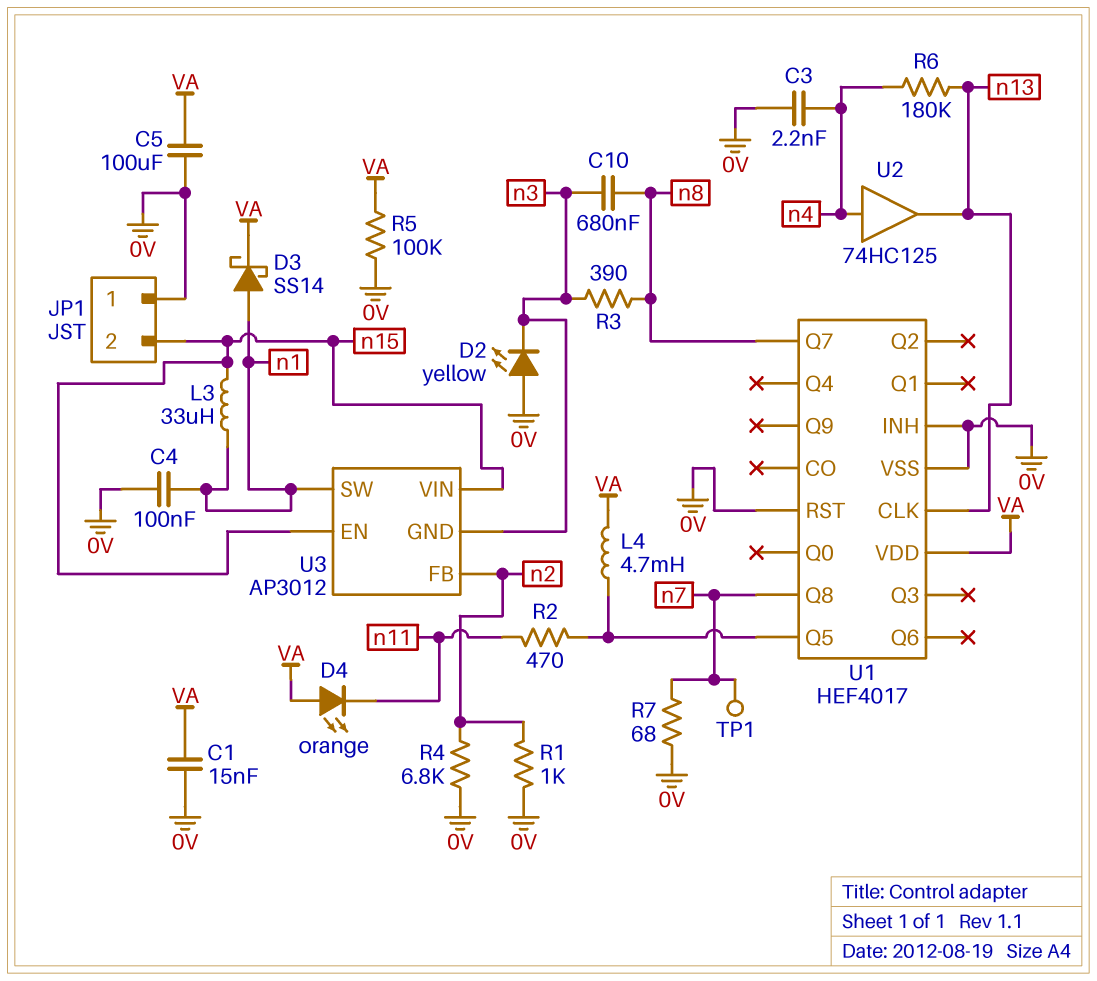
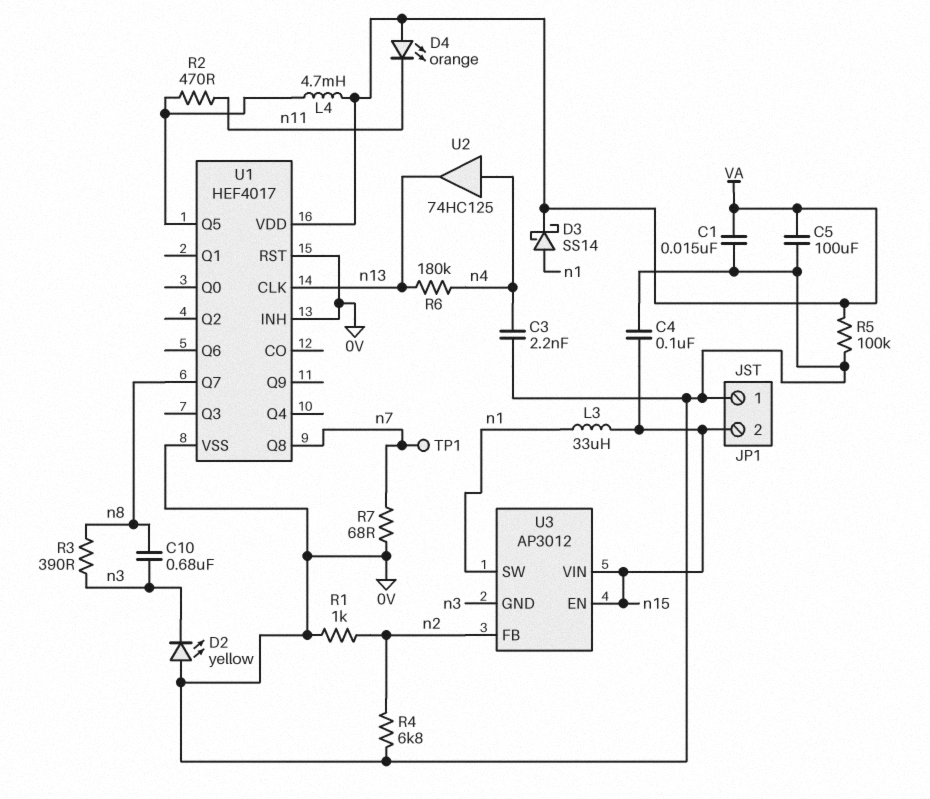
C4: 100nF (0V, n1) -> 100nF (0V, n15)

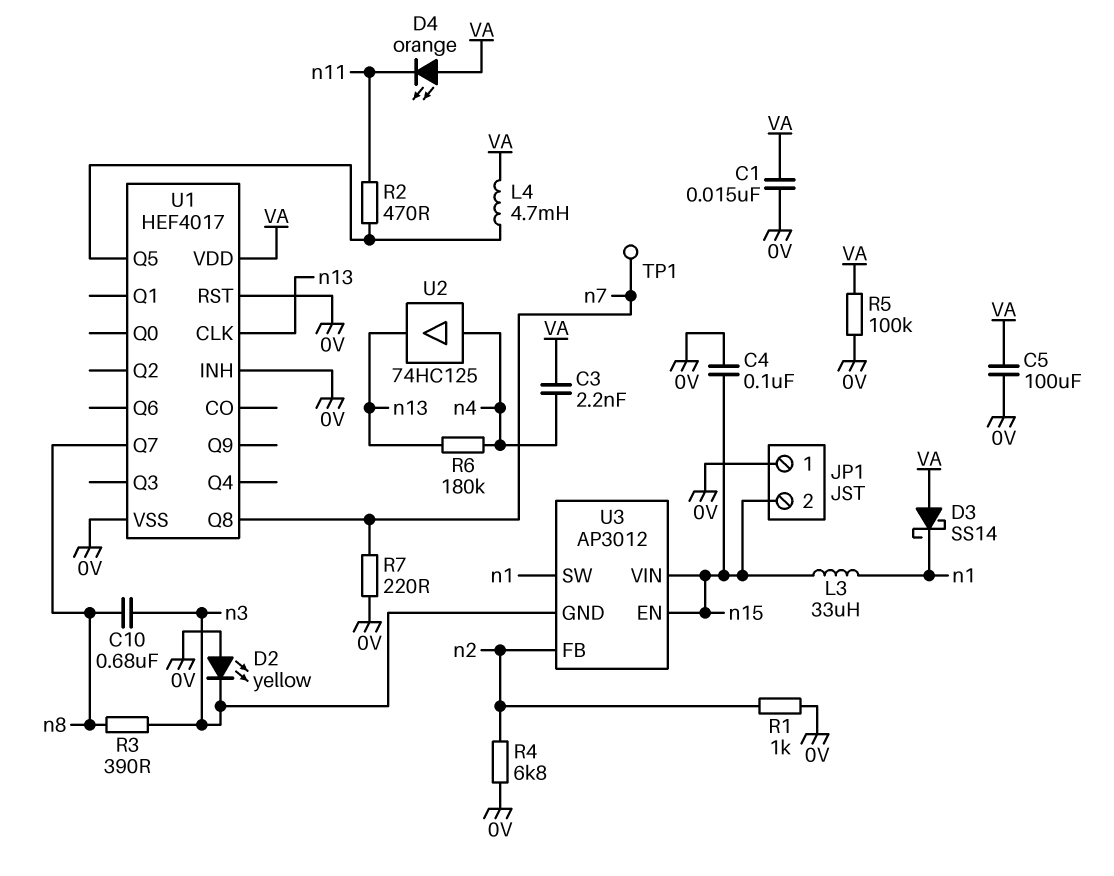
C3: 2.2nF (0V, n4) -> 2.2nF (VA, n4)
D3: schottky SS14 (A n1, K VA) -> schottky SS14 (A VA, K n1)
R7: 68 (0V, n7) -> 220 (0V, n7)

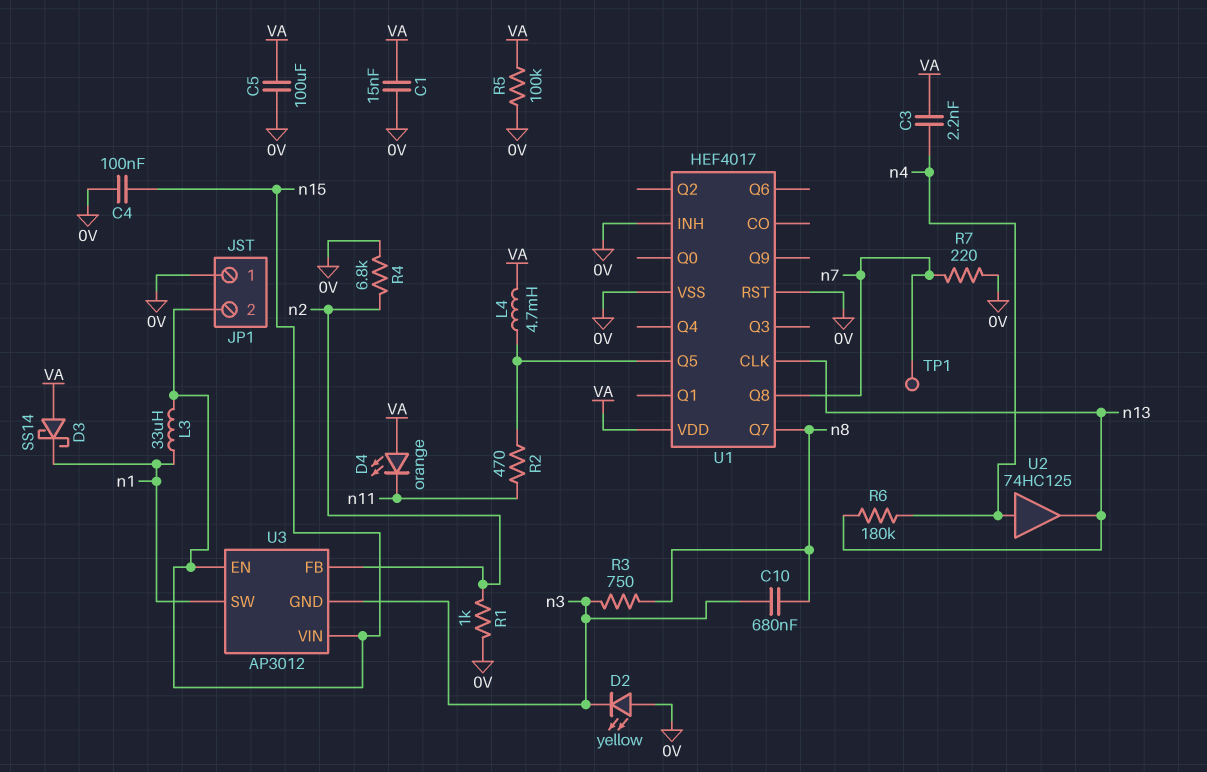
R3: 390 (n3, n8) -> 750 (n3, n8)

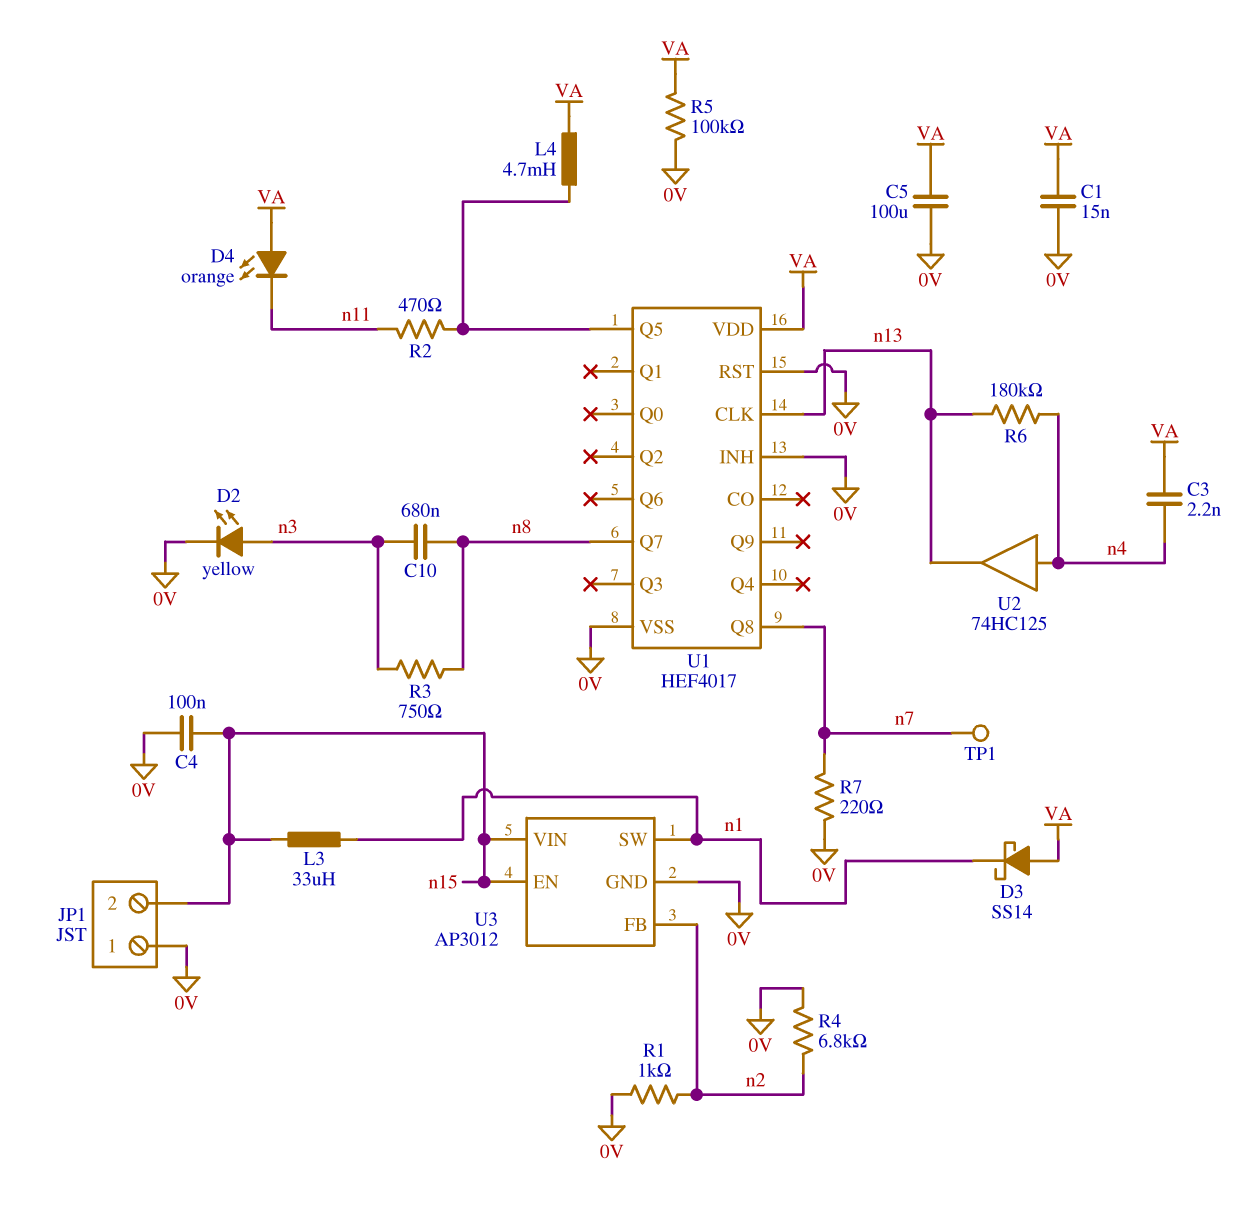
D2: LED yellow (A 0V, K n3) -> LED yellow (A n3, K 0V)
U3 pin GND: n3 -> 0V

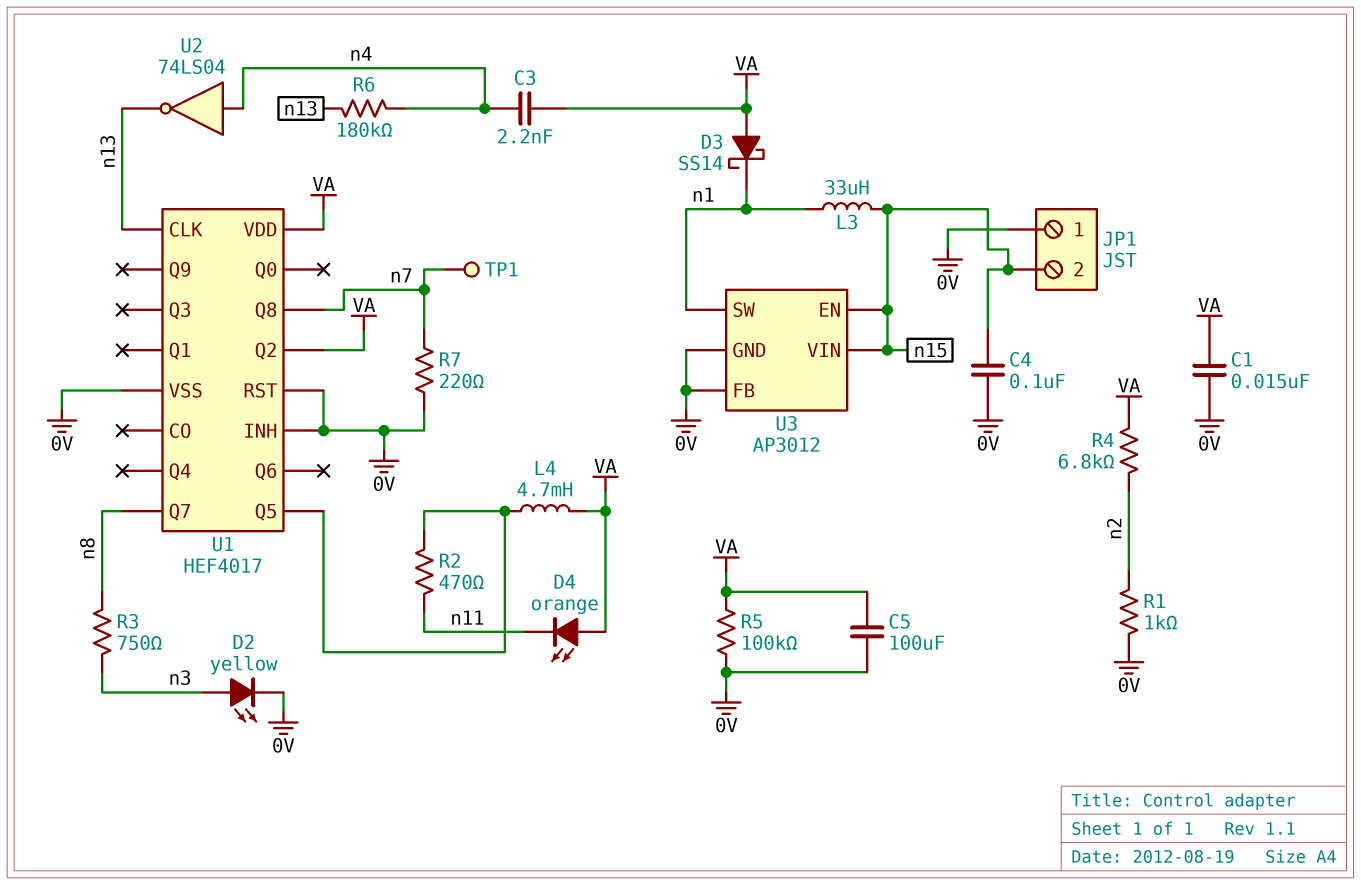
C10: 680nF (n3, n8) -> none
R4: 6.8k (0V, n2) -> 6.8k (VA, n2)
U1 pin Q2: none -> VA
U2: buffer 74HC125 (in n4, out n13) -> NOT 74LS04 (in n4, out n13)
U3 pin FB: n2 -> 0V

